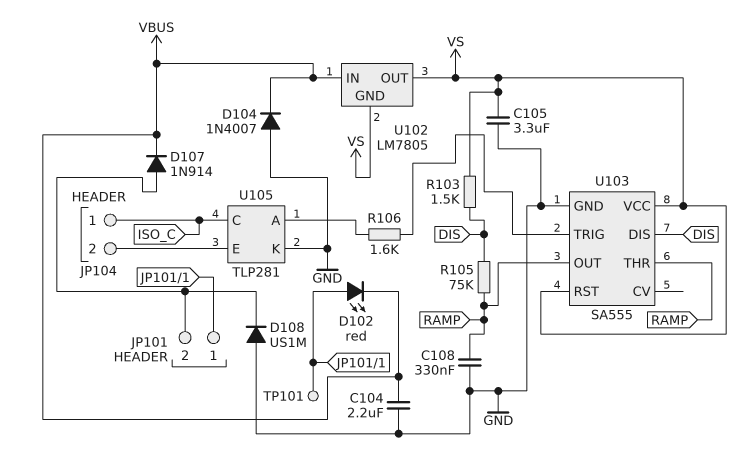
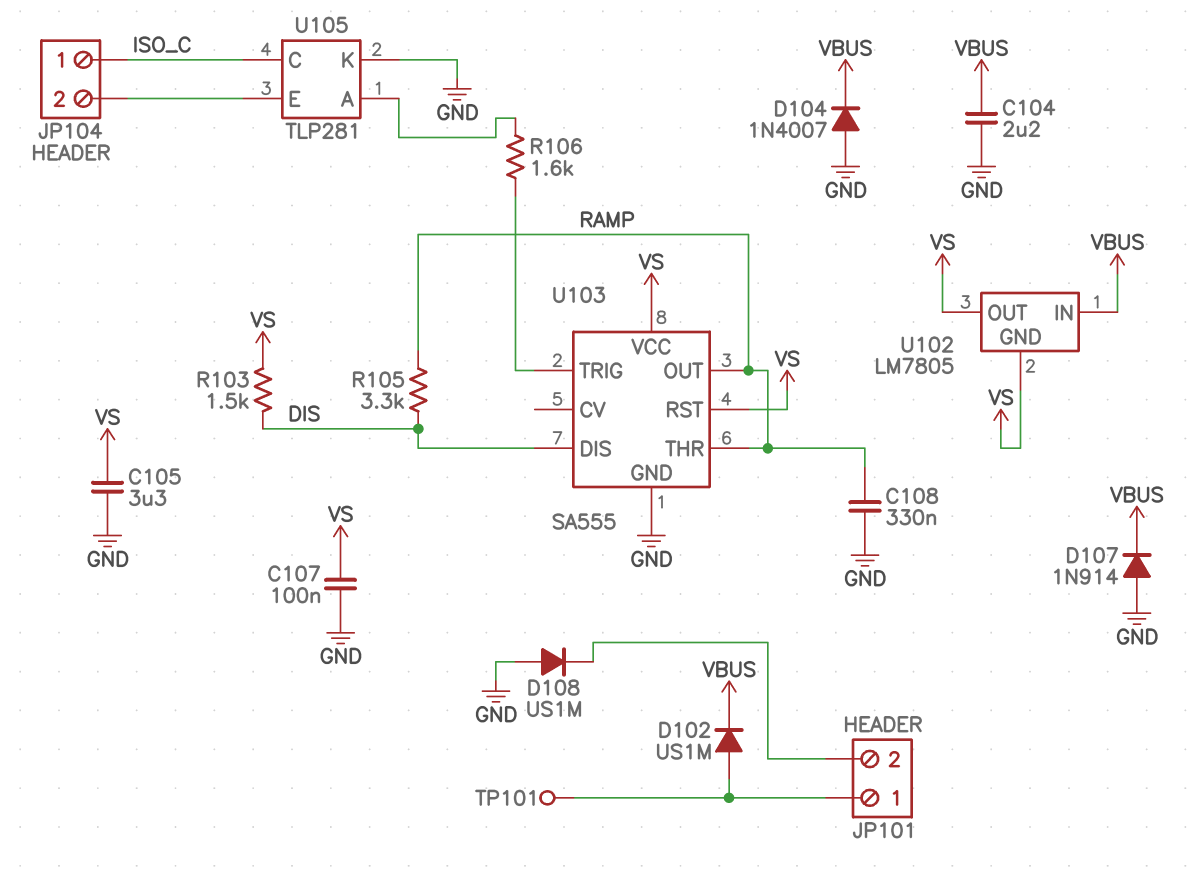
C107: none -> 100nF (GND, VS)
D102: LED red (A JP101/1, K VBUS) -> diode US1M (A JP101/1, K VBUS)
D107: diode 1N914 (A JP101/2, K VBUS) -> diode 1N914 (A GND, K VBUS)
R105: 75k (DIS, RAMP) -> 3.3k (DIS, RAMP)

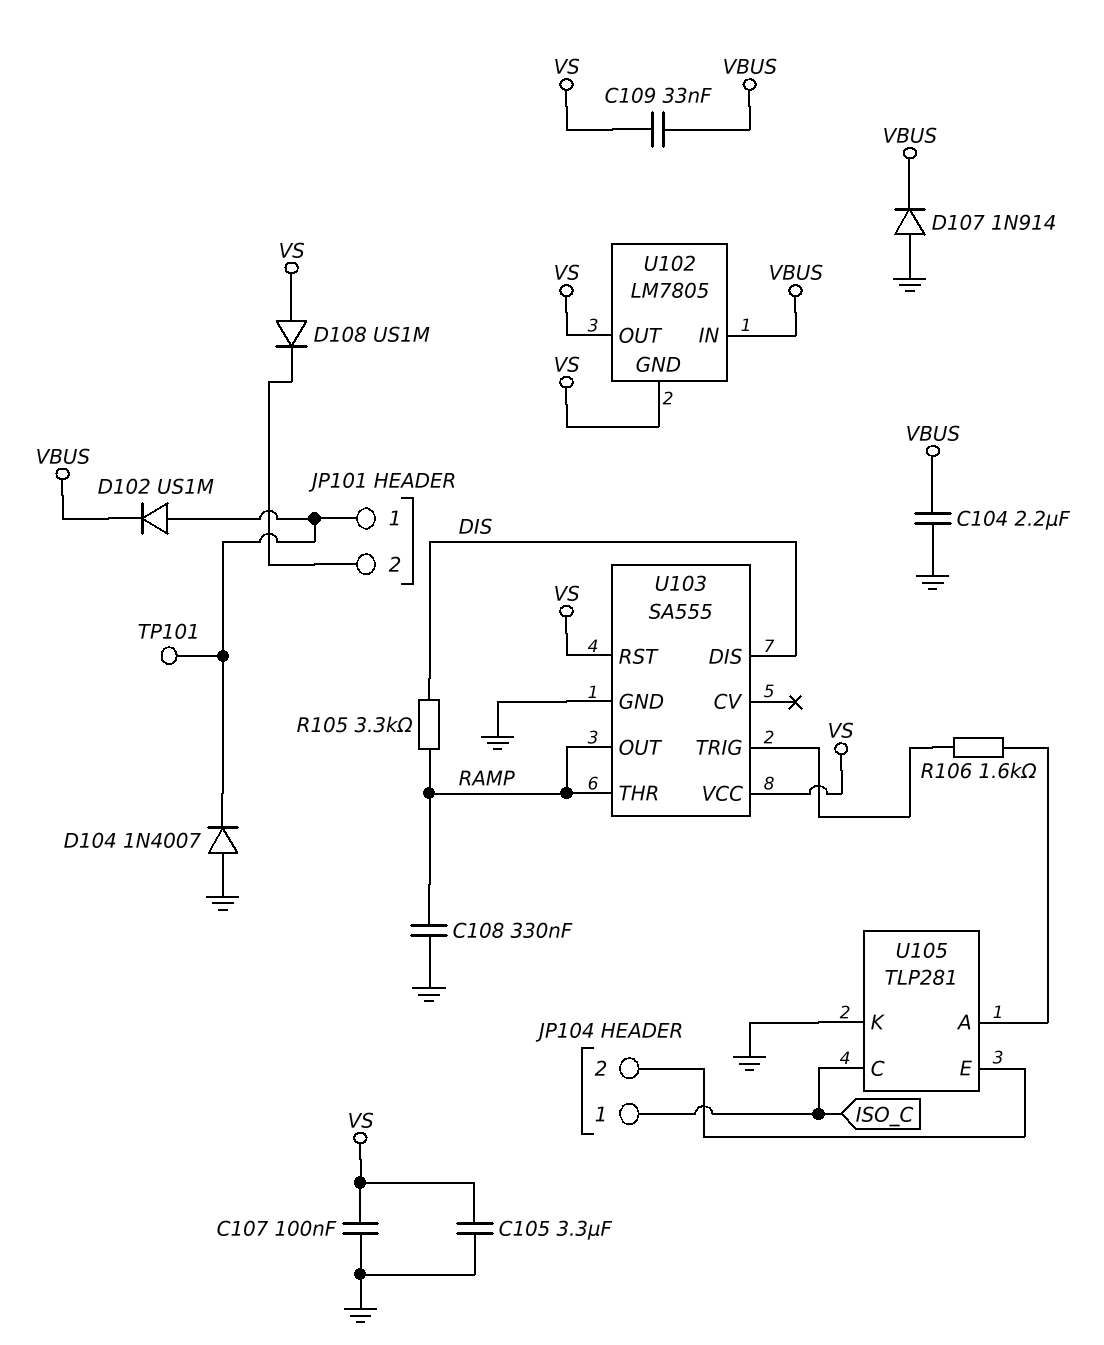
C109: none -> 33nF (VBUS, VS)
D104: diode 1N4007 (A GND, K VBUS) -> diode 1N4007 (A GND, K JP101/1)
D108: diode US1M (A GND, K JP101/2) -> diode US1M (A VS, K JP101/2)
R103: 1.5k (DIS, VS) -> none

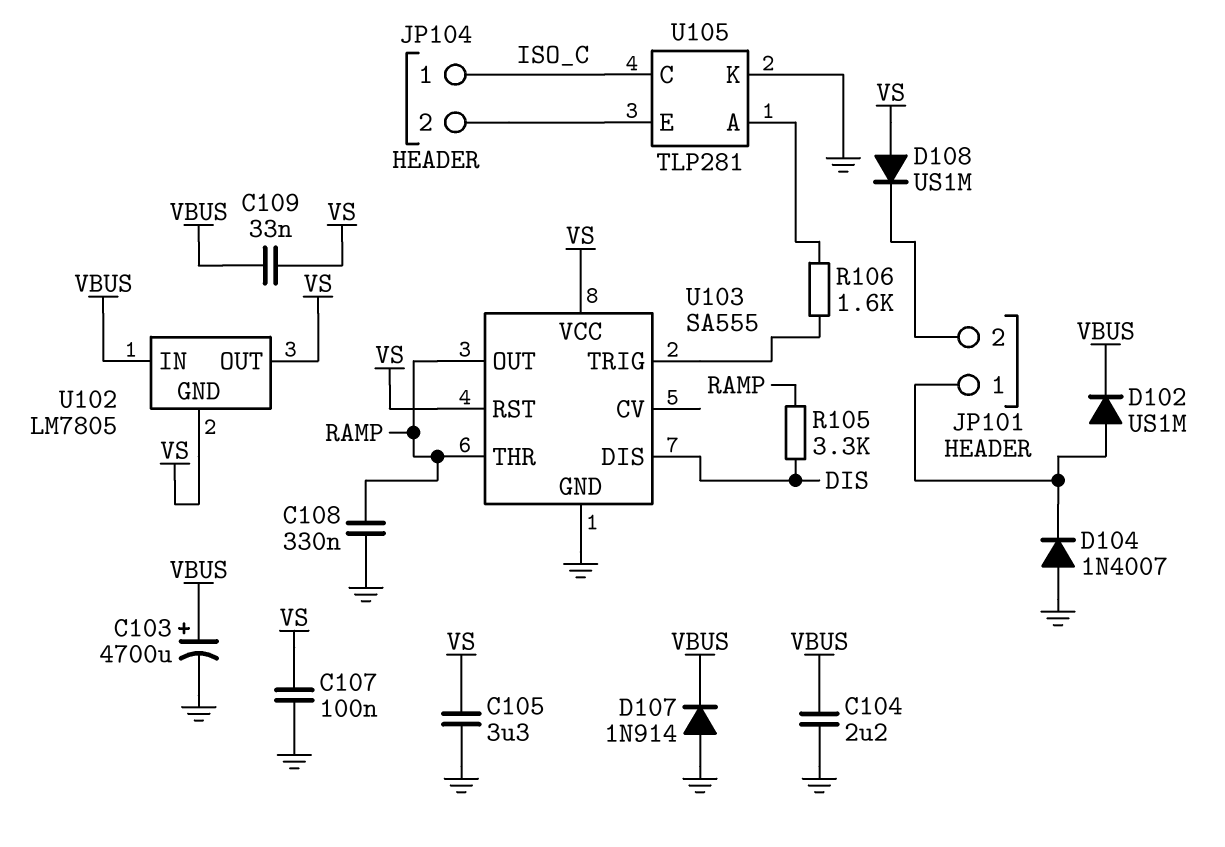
C103: none -> 4700uF (plus VBUS, minus GND)
TP101: test point (JP101/1) -> none

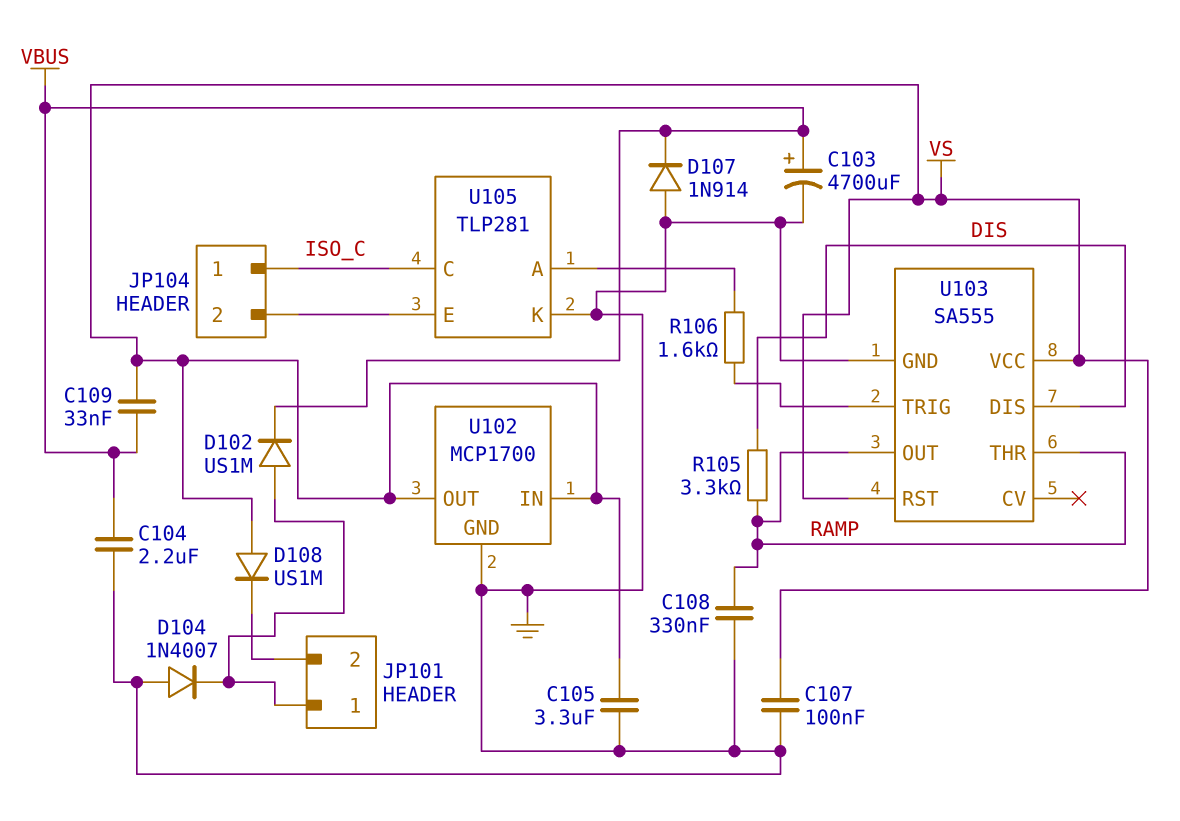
U102: LM7805 -> MCP1700
U102 pin GND: VS -> GND
U102 pin IN: VBUS -> VS

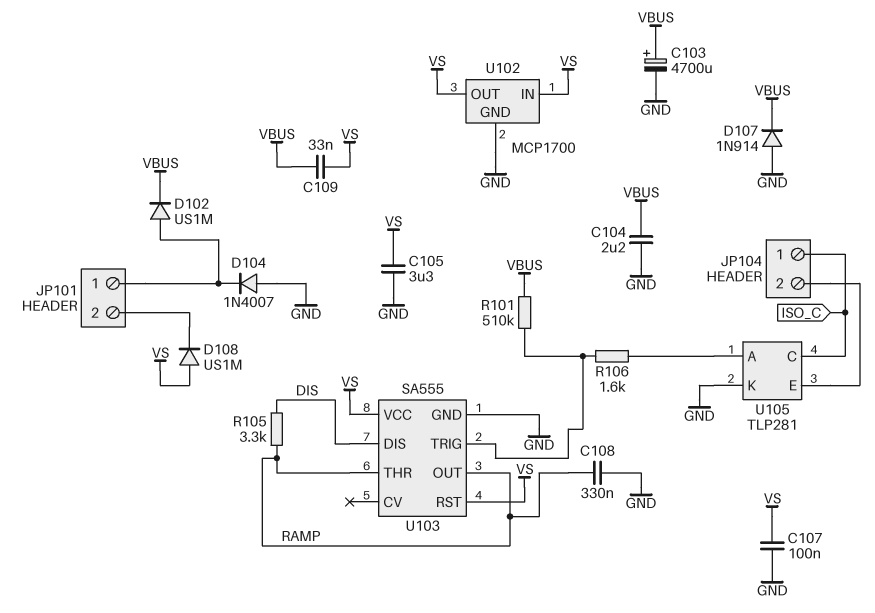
R101: none -> 510k (U103/TRIG, VBUS)

